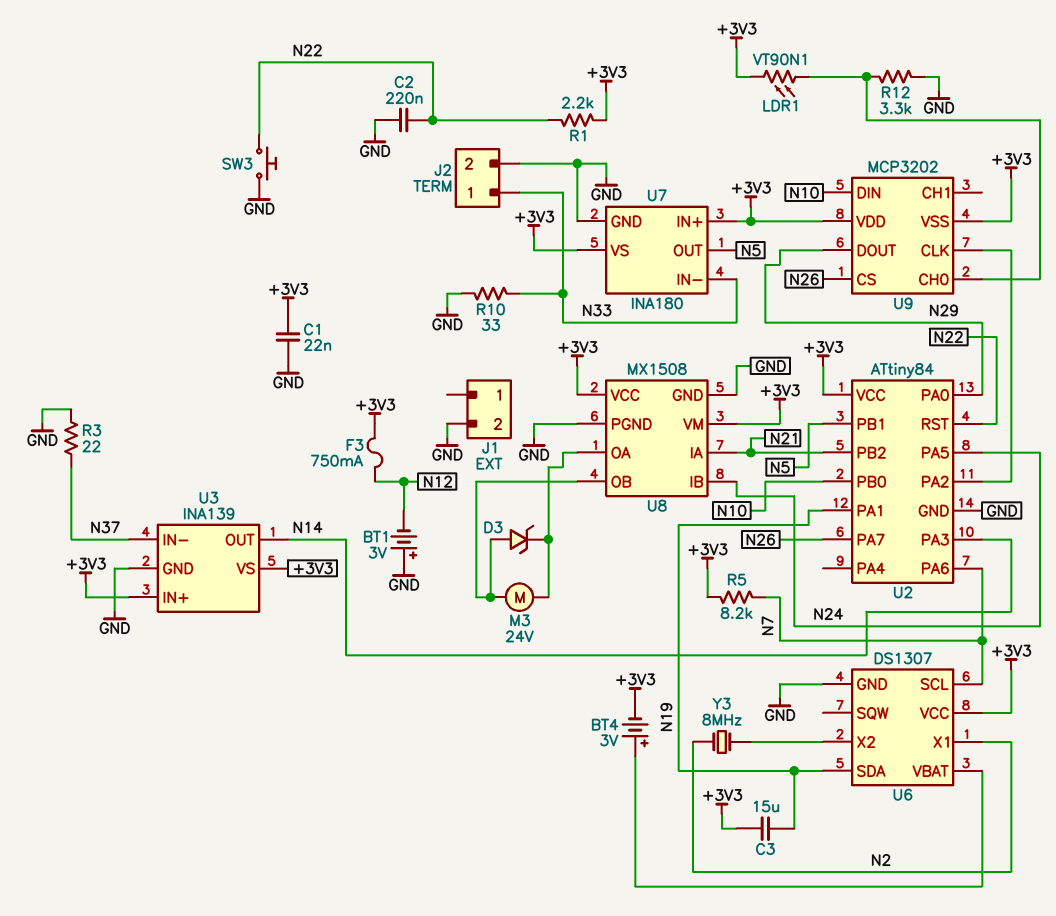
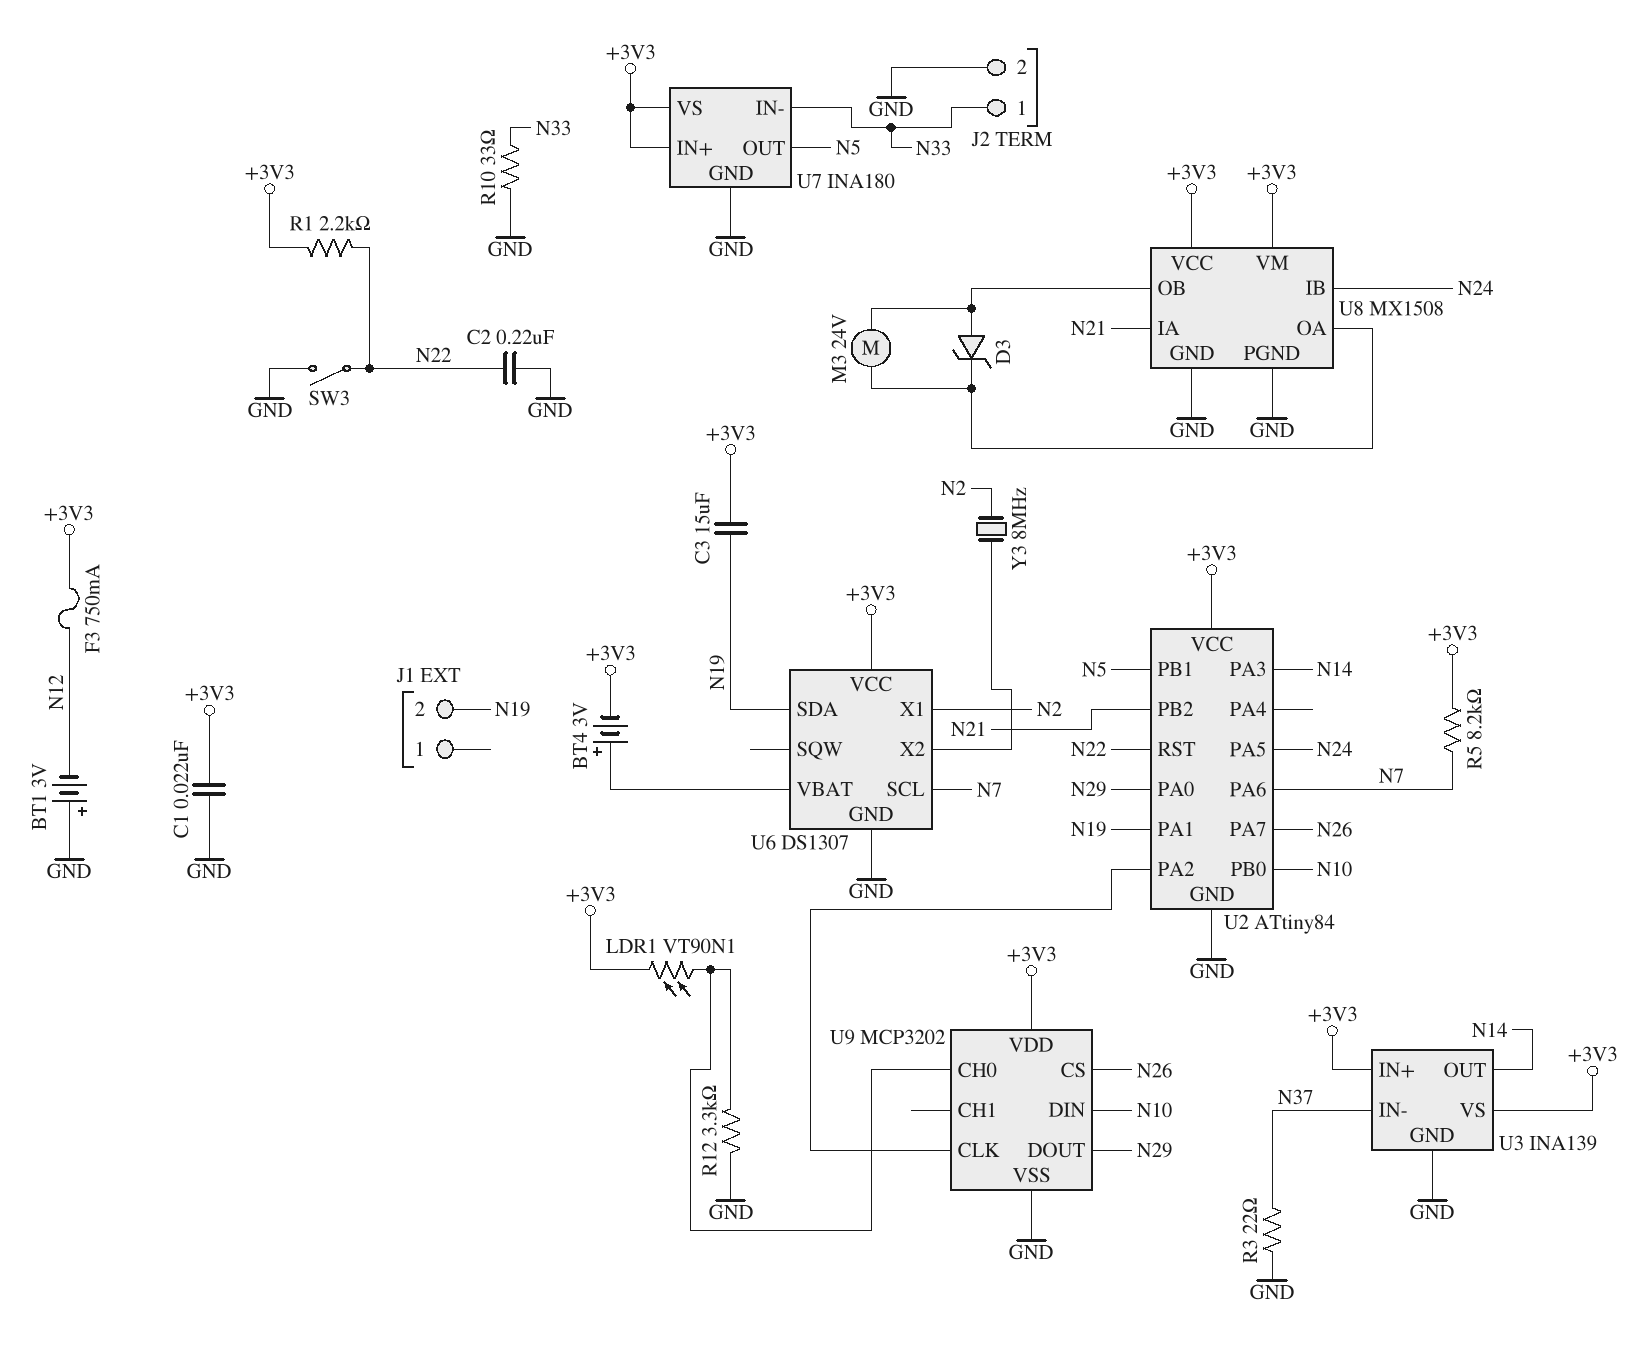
J1 pin 2: GND -> N19
SW3: button (GND, N22) -> switch (GND, N22)
U9 pin VSS: +3V3 -> GND

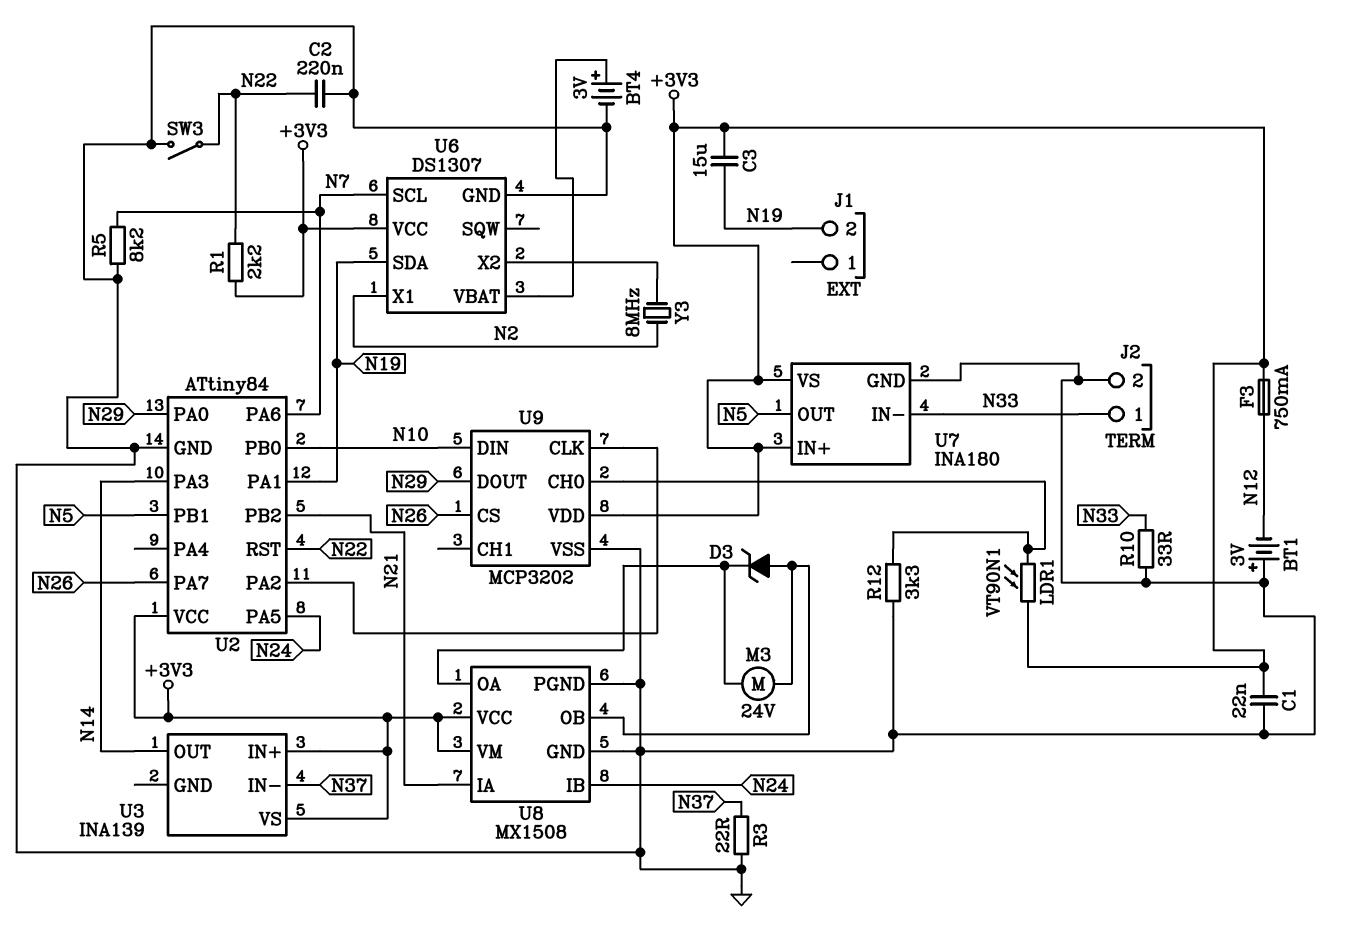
BT4: 3V (plus U6/VBAT, minus +3V3) -> 3V (plus U6/VBAT, minus GND)
R5: 8.2k (+3V3, N7) -> 8.2k (GND, N7)
U3 pin GND: GND -> none

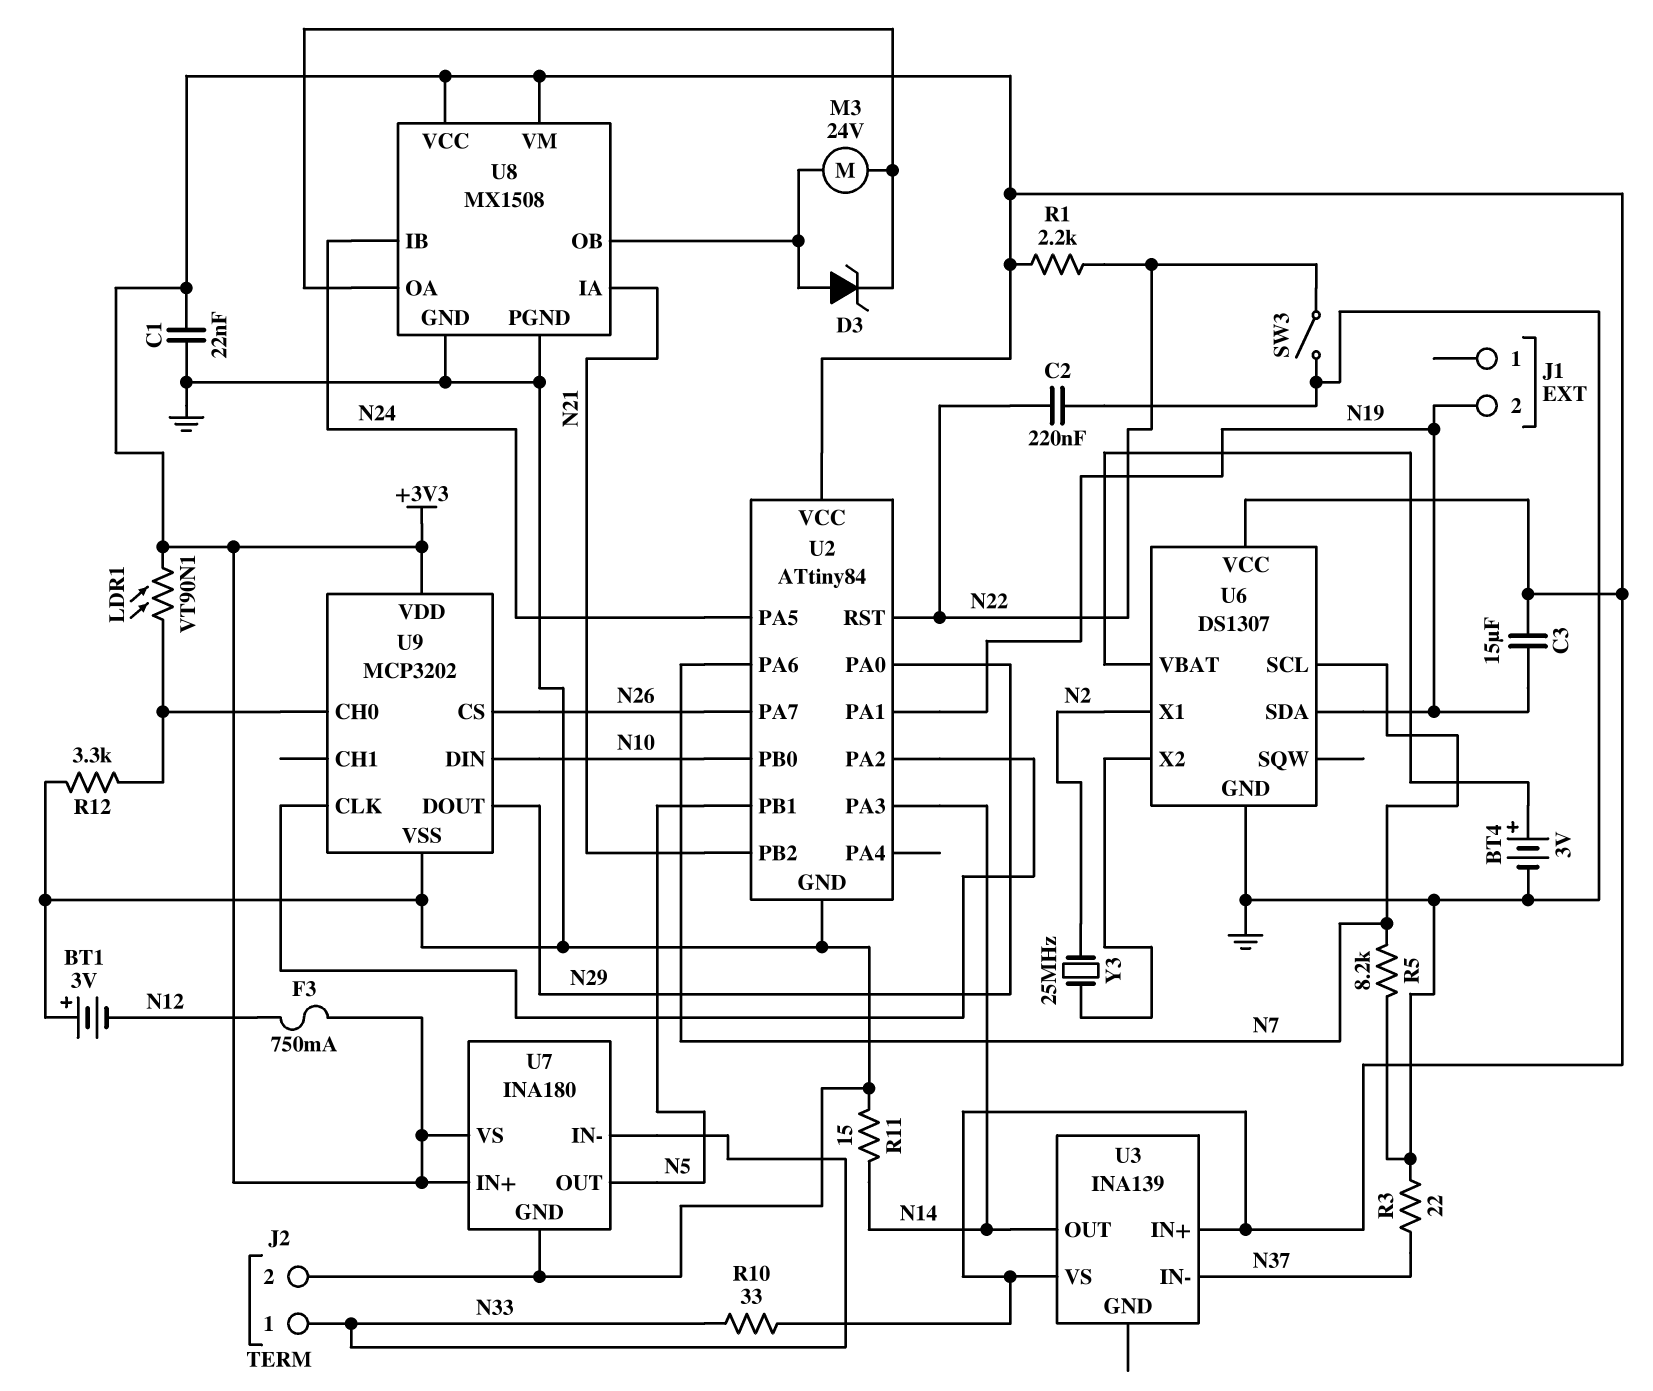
R10: 33 (GND, N33) -> 33 (+3V3, N33)
R11: none -> 15 (GND, N14)
Y3: 8MHz (N2, U6/X2) -> 25MHz (N2, U6/X2)

